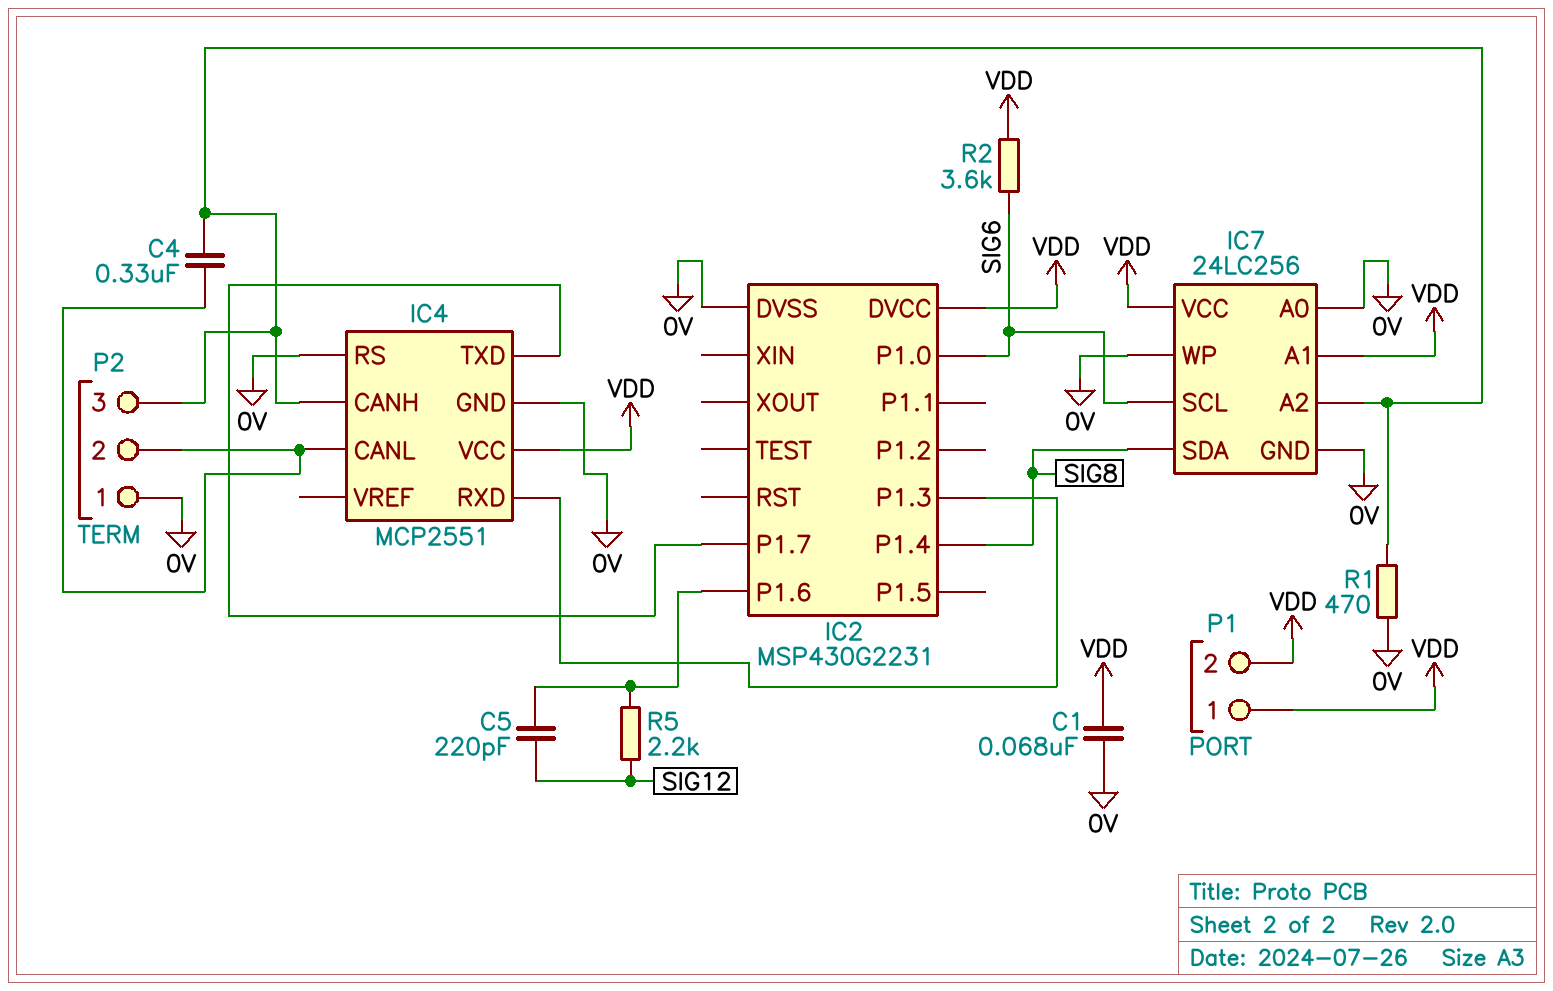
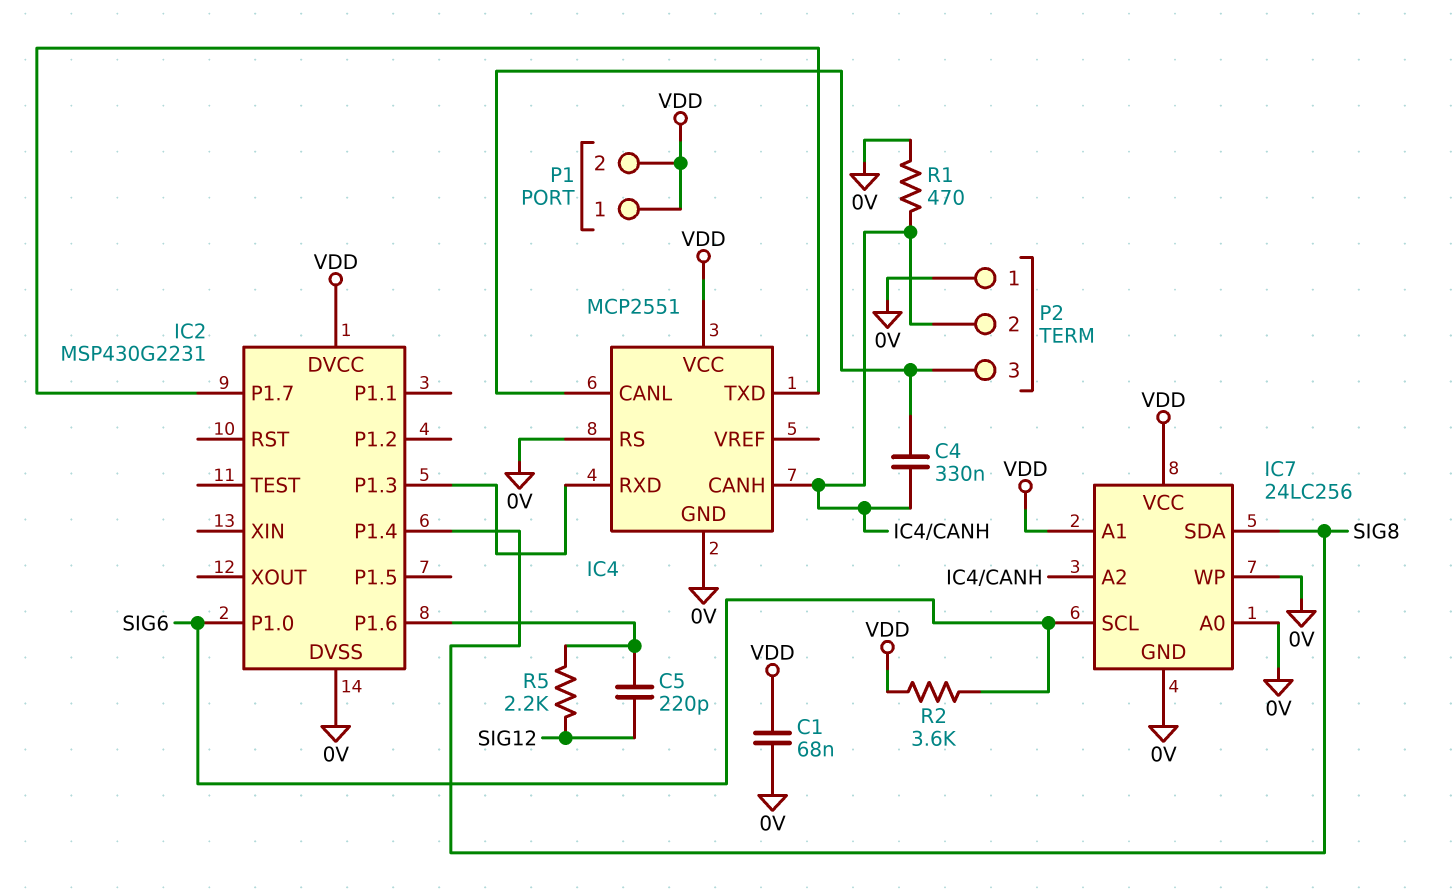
P2 pin 2: IC4/CANL -> IC4/CANH
P2 pin 3: IC4/CANH -> IC4/CANL

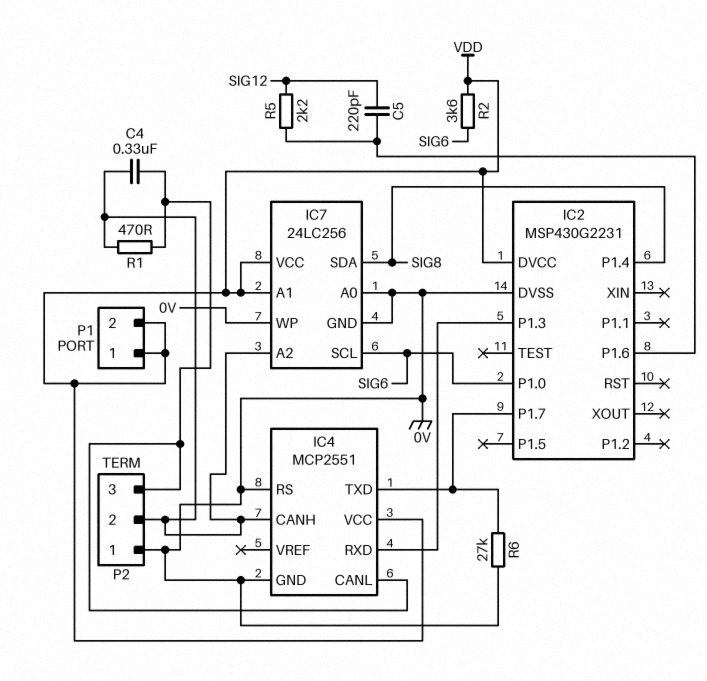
C1: 68nF (0V, VDD) -> none
R1: 470 (0V, IC4/CANH) -> 470 (IC4/CANH, IC4/CANL)
R6: none -> 27k (0V, IC2/P1.7)

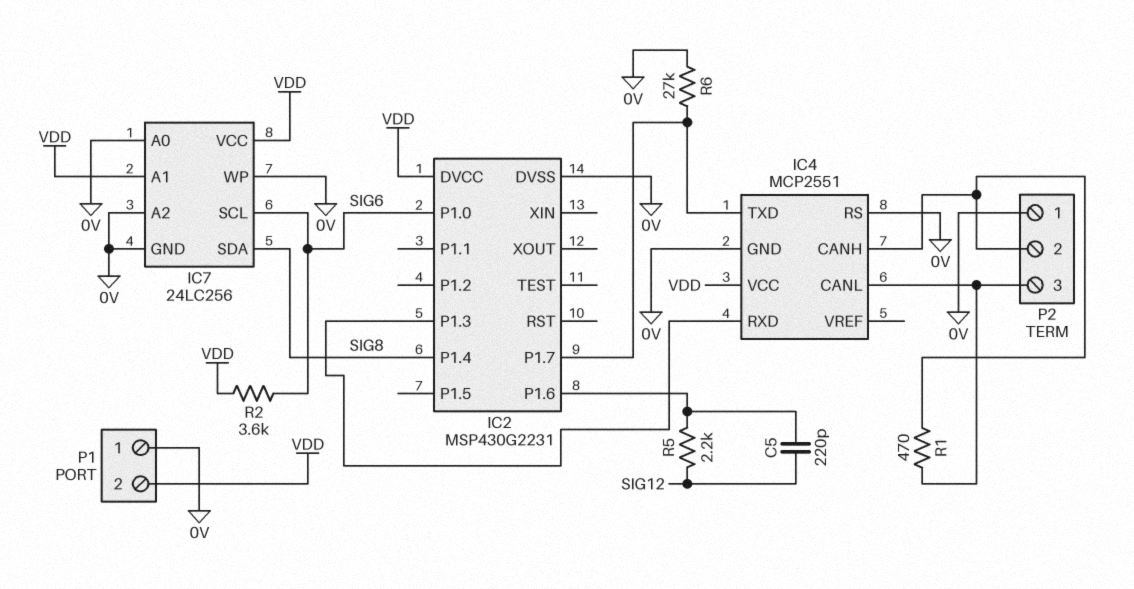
C4: 330nF (IC4/CANH, IC4/CANL) -> none
IC7 pin A2: IC4/CANH -> 0V
P1 pin 1: VDD -> 0V

